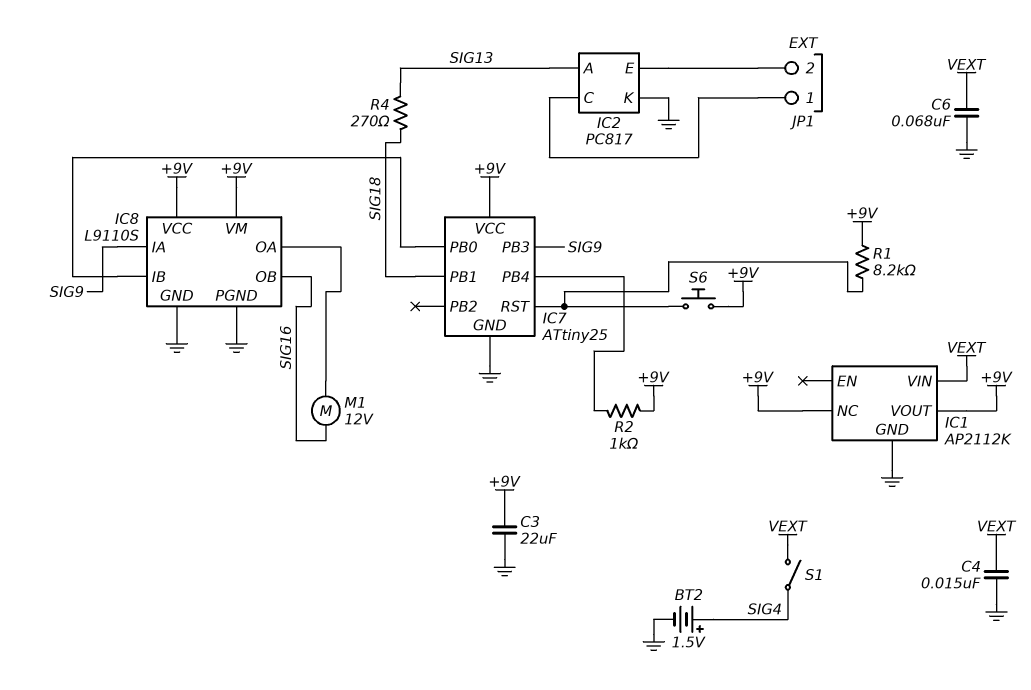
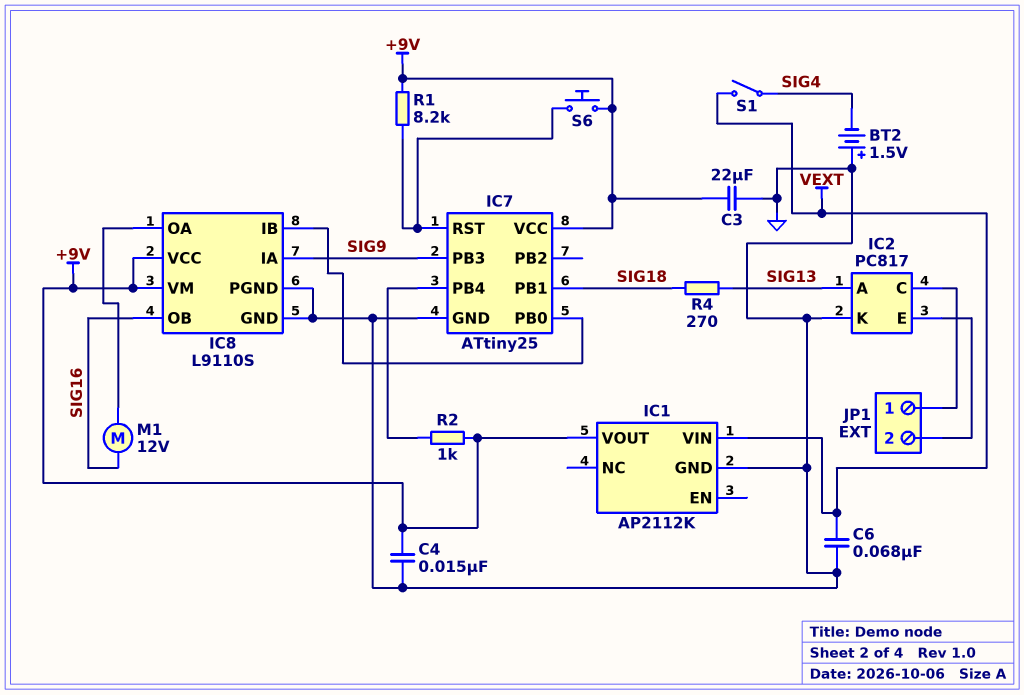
BT2: 1.5V (plus SIG4, minus GND) -> 1.5V (plus GND, minus SIG4)
C4: 15nF (GND, VEXT) -> 15nF (+9V, GND)
IC1 pin NC: +9V -> none

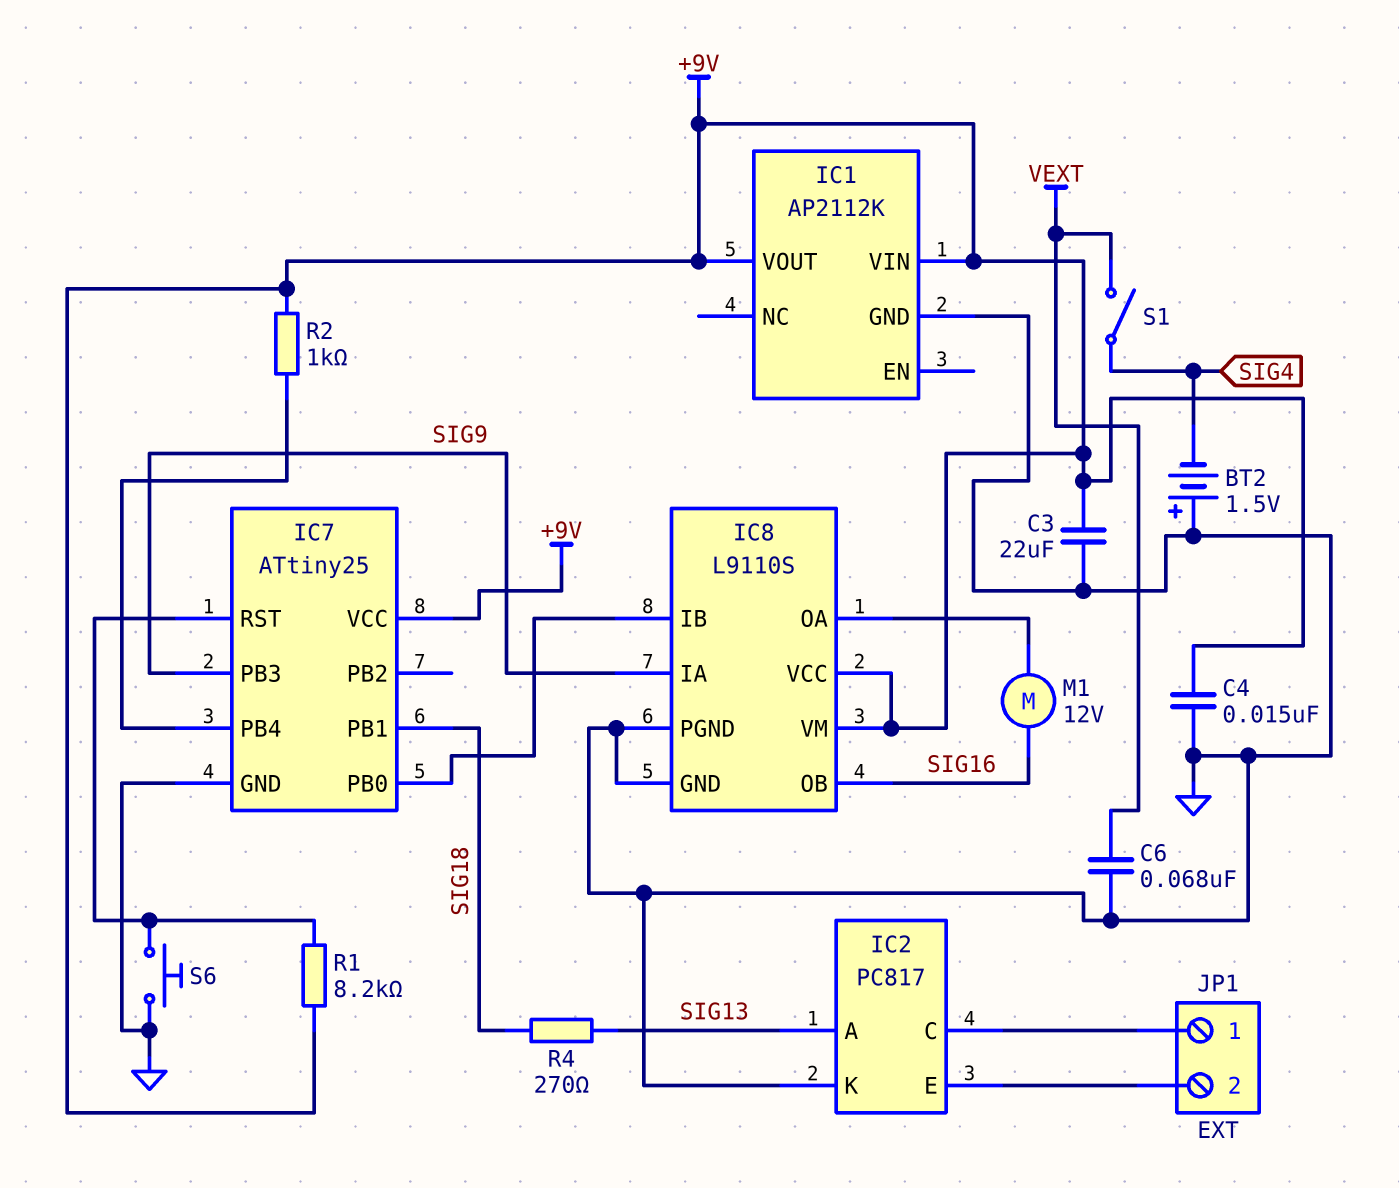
IC1 pin VIN: VEXT -> +9V
S6: button (+9V, IC7/RST) -> button (GND, IC7/RST)

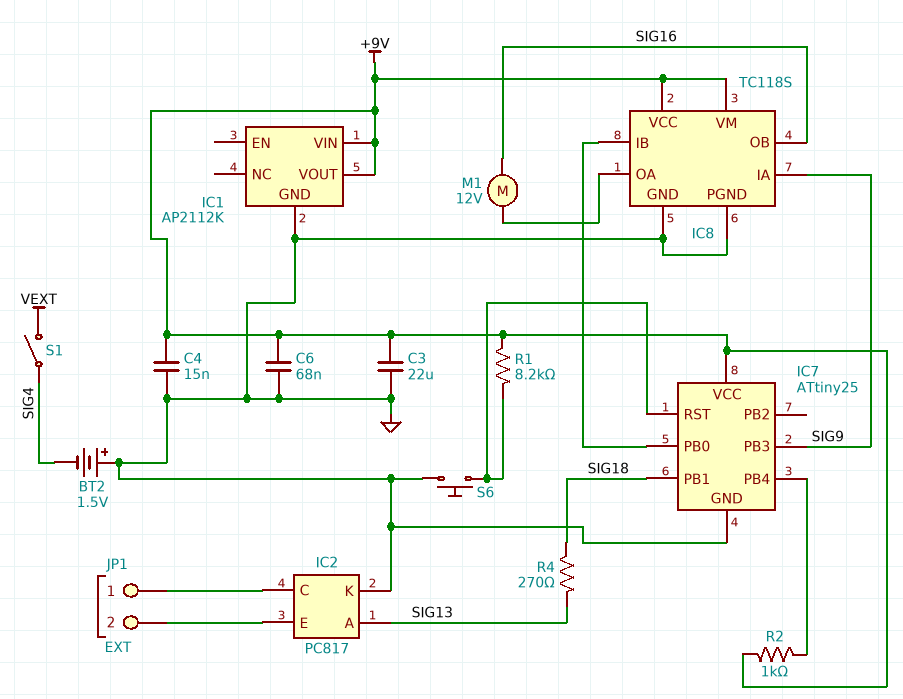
C6: 68nF (GND, VEXT) -> 68nF (+9V, GND)
IC8: L9110S -> TC118S

